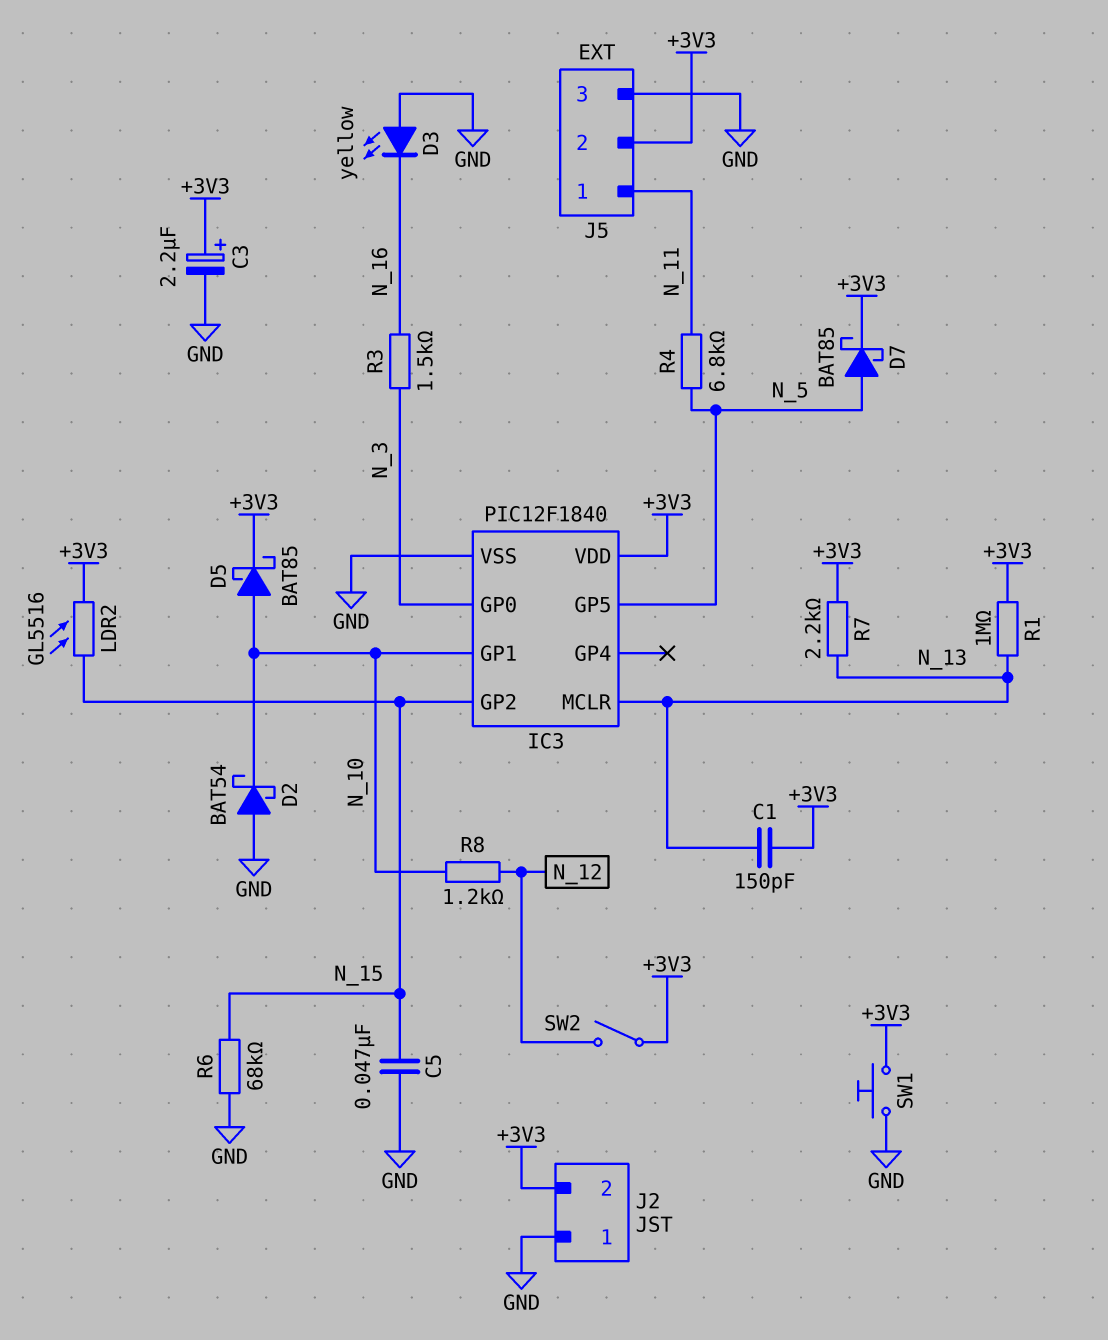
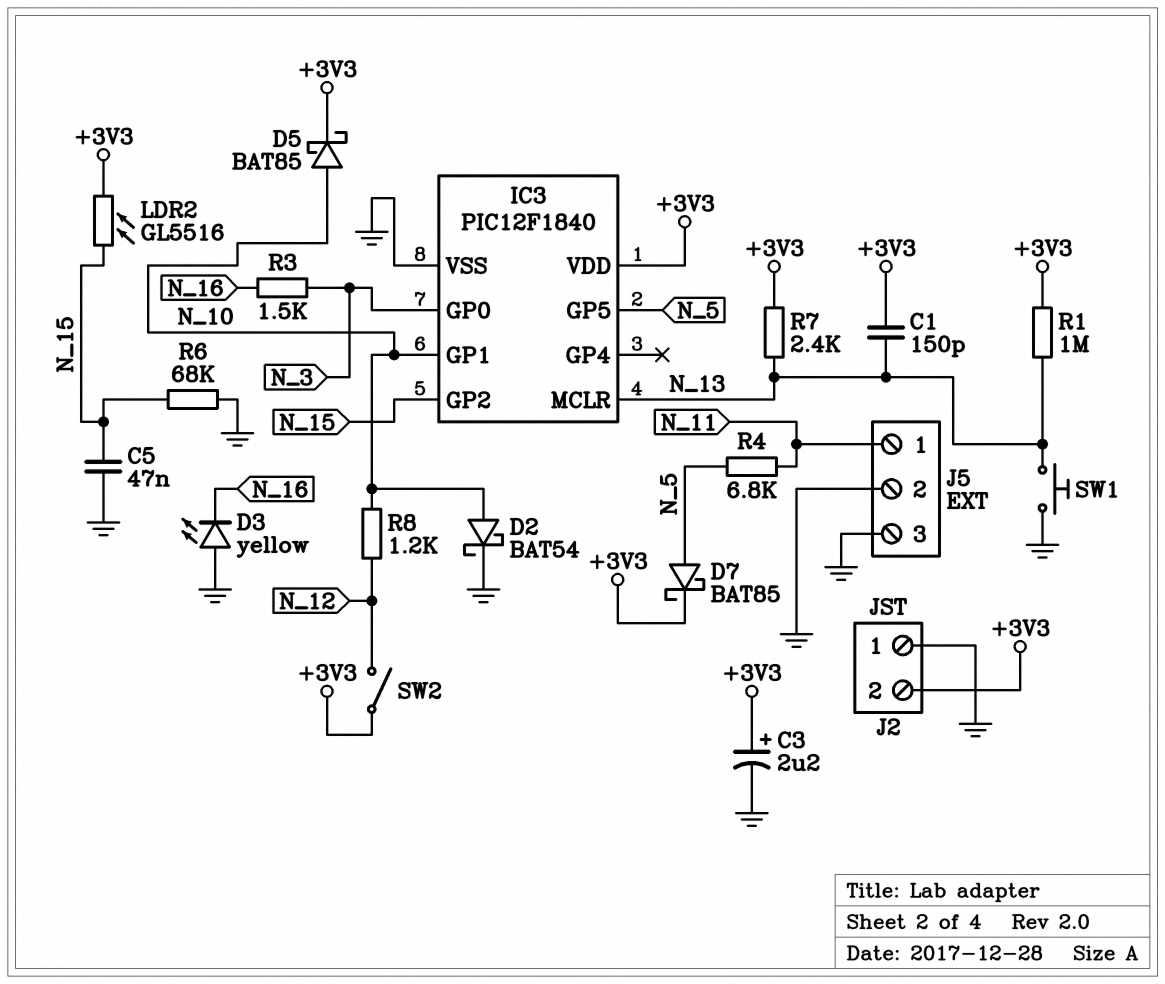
D2: schottky BAT54 (A GND, K N_10) -> schottky BAT54 (A N_10, K GND)
J5 pin 2: +3V3 -> GND
R7: 2.2k (+3V3, N_13) -> 2.4k (+3V3, N_13)
SW1: button (+3V3, GND) -> button (GND, N_13)

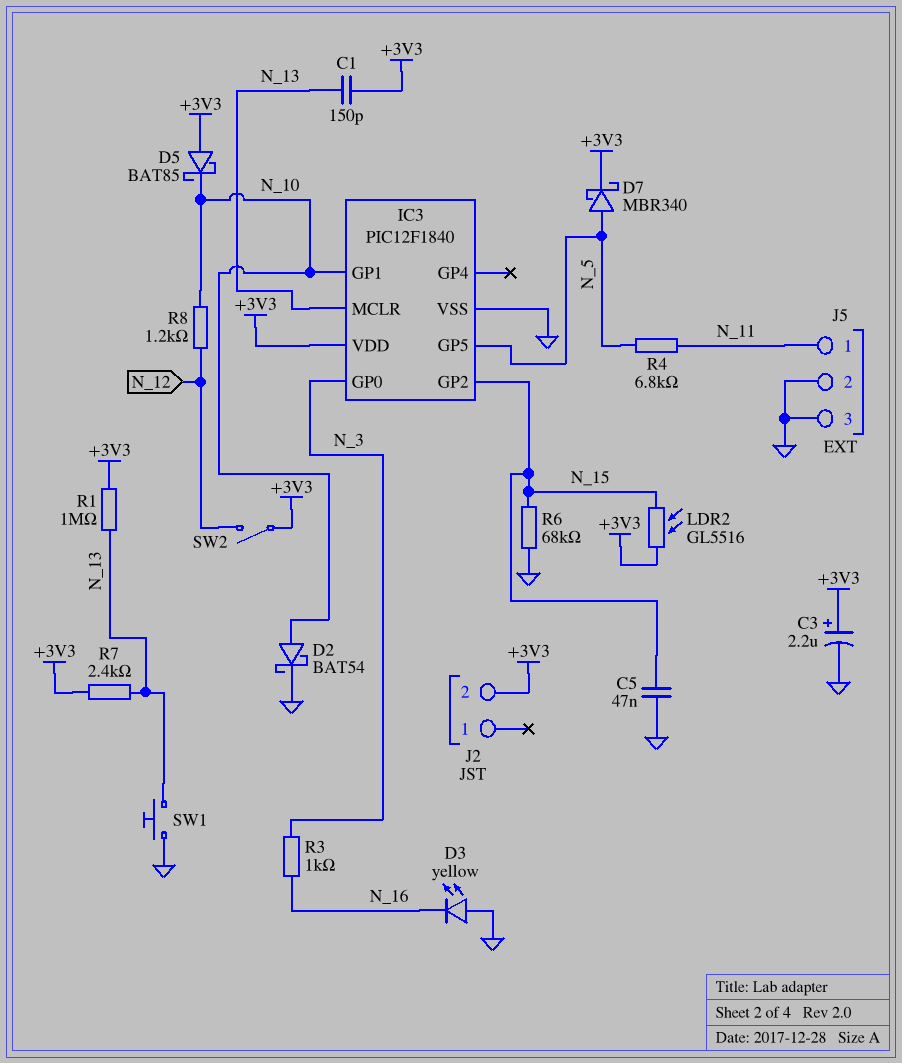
D5: schottky BAT85 (A N_10, K +3V3) -> schottky BAT85 (A +3V3, K N_10)
D7: schottky BAT85 (A N_5, K +3V3) -> schottky MBR340 (A N_5, K +3V3)
J2 pin 1: GND -> none
R3: 1.5k (N_3, N_16) -> 1k (N_3, N_16)

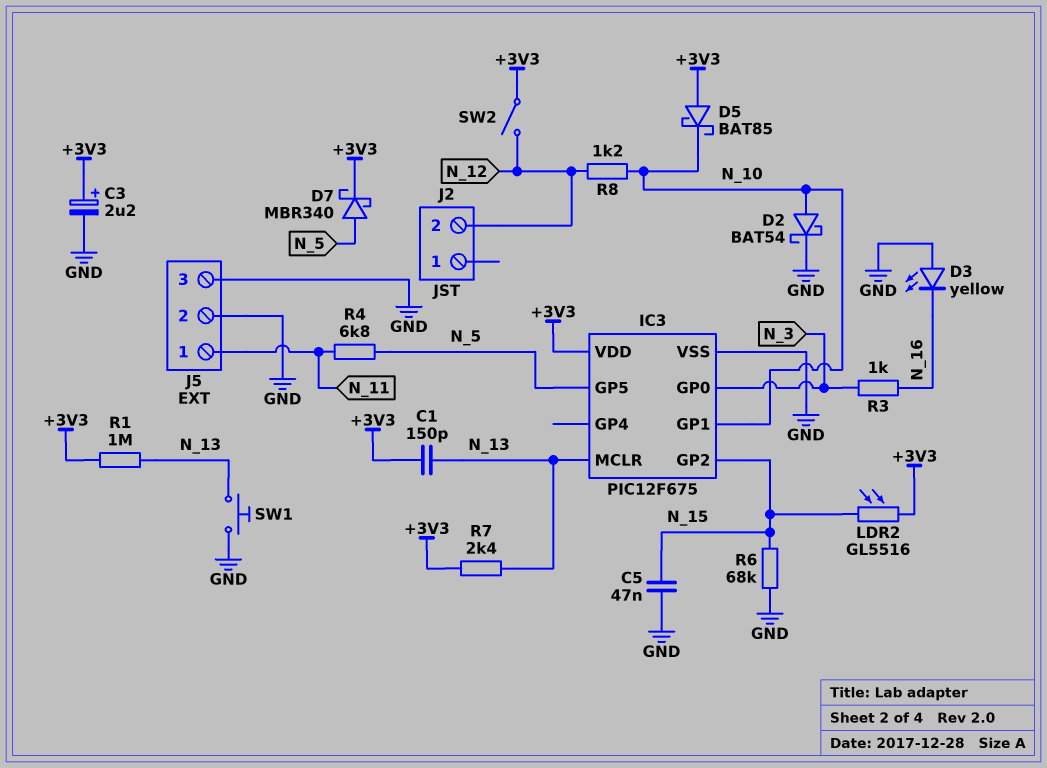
IC3: PIC12F1840 -> PIC12F675
J2 pin 2: +3V3 -> N_12

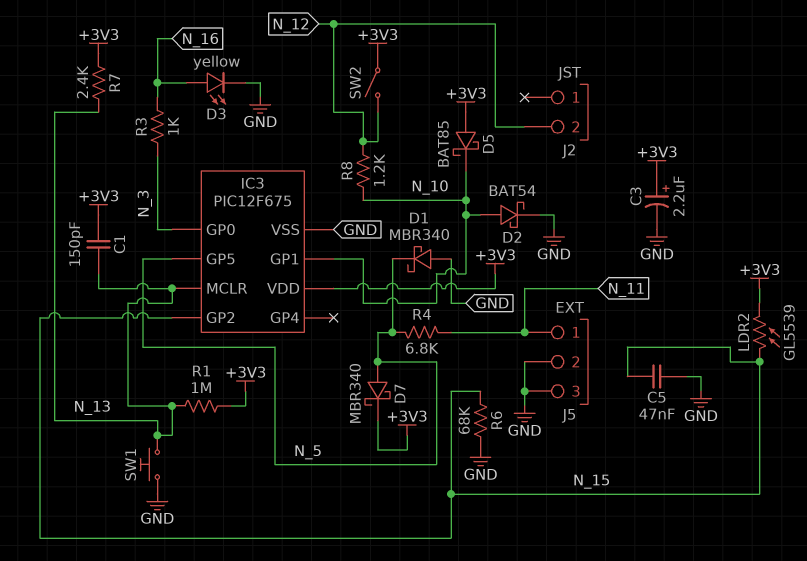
D1: none -> schottky MBR340 (A GND, K N_5)
D3: LED yellow (A GND, K N_16) -> LED yellow (A N_16, K GND)
LDR2: GL5516 (+3V3, N_15) -> GL5539 (+3V3, N_15)

